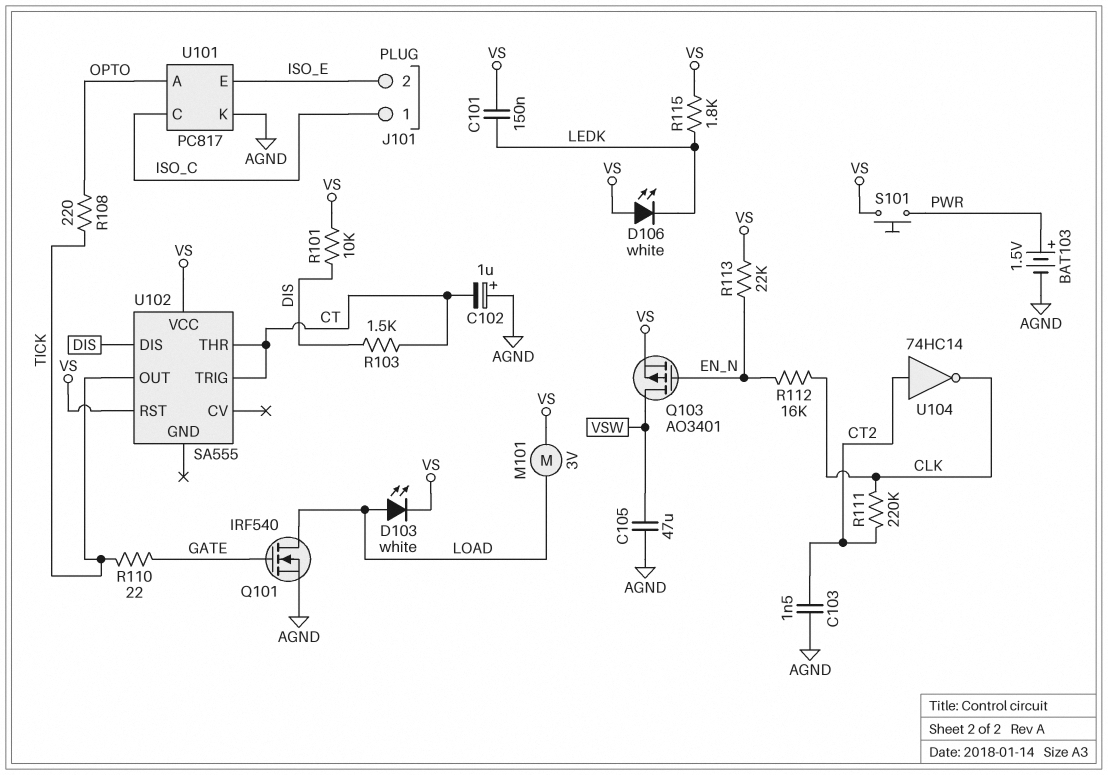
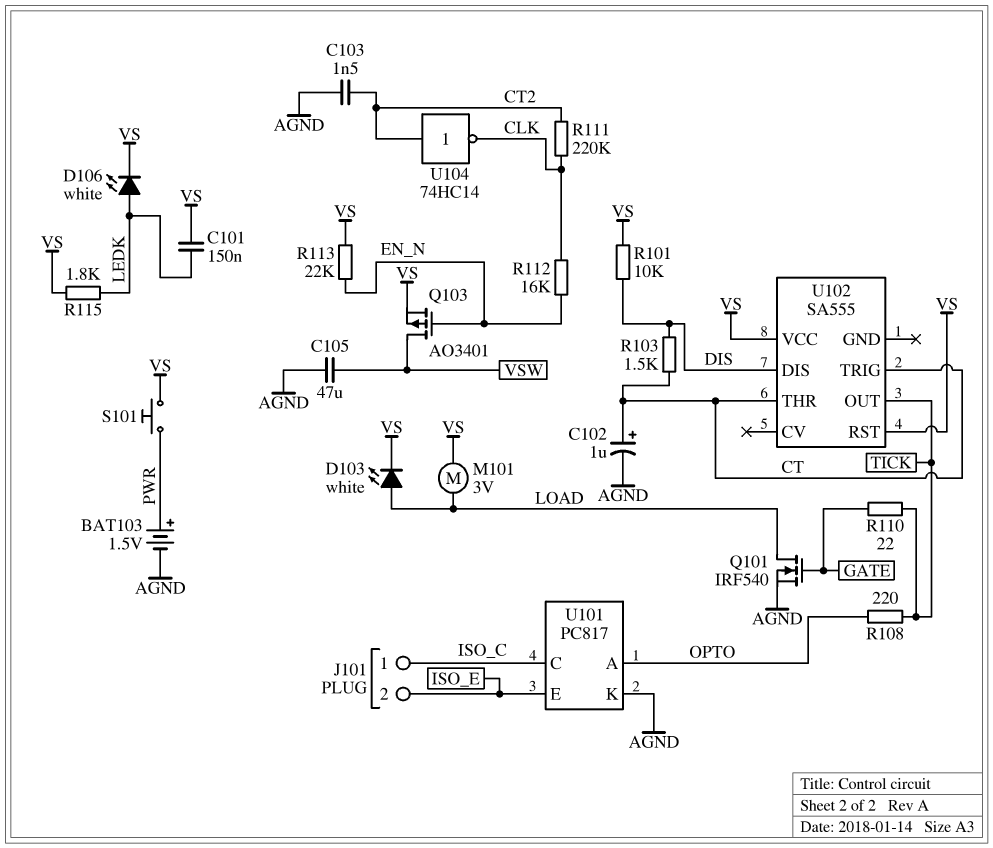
C102: 1uF (plus AGND, minus CT) -> 1uF (plus CT, minus AGND)
D106: LED white (A VS, K LEDK) -> LED white (A LEDK, K VS)

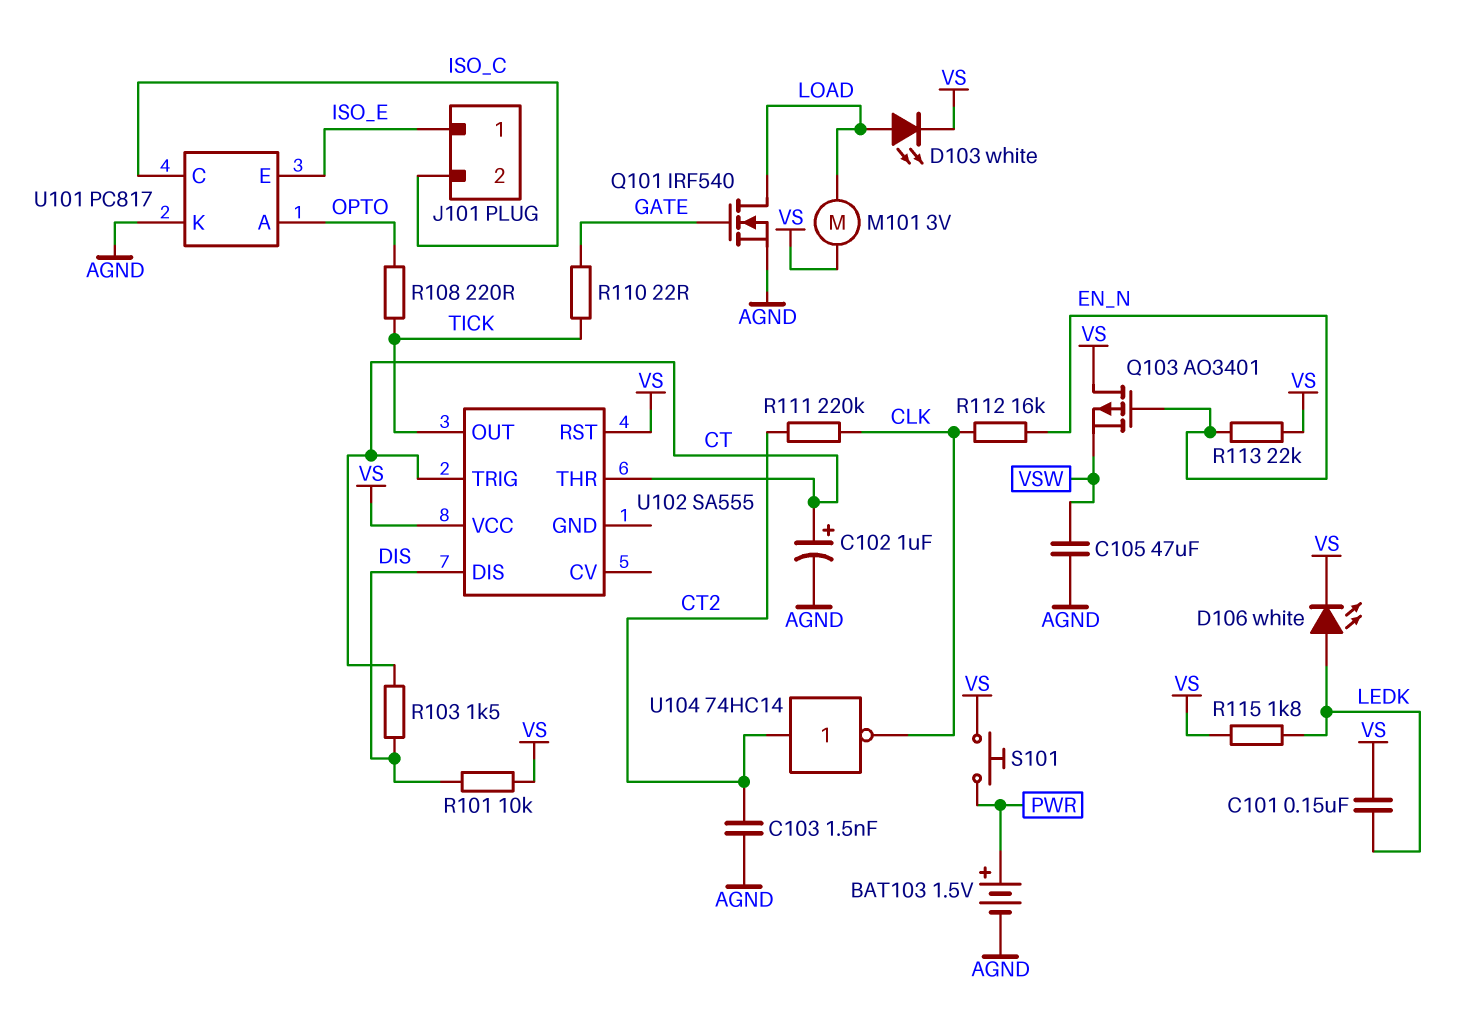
J101 pin 1: ISO_C -> ISO_E
J101 pin 2: ISO_E -> ISO_C
Q103: PMOS AO3401 (G EN_N, D VSW, S VS) -> PMOS AO3401 (G EN_N, D VS, S VSW)

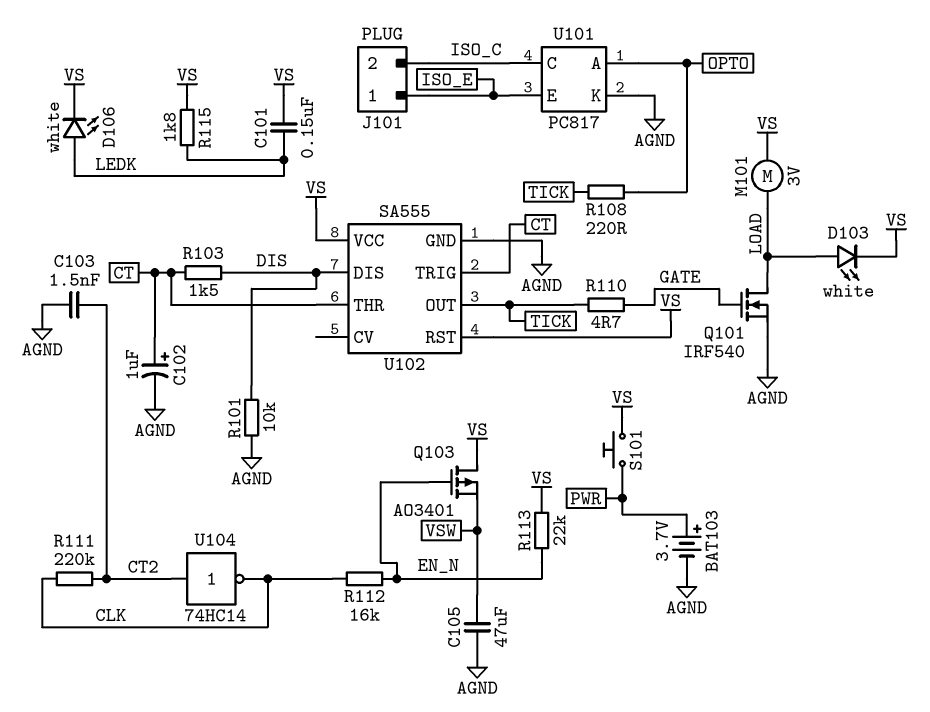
BAT103: 1.5V (plus PWR, minus AGND) -> 3.7V (plus PWR, minus AGND)
R101: 10k (DIS, VS) -> 10k (AGND, DIS)
R110: 22 (GATE, TICK) -> 4.7 (GATE, TICK)
U102 pin GND: none -> AGND

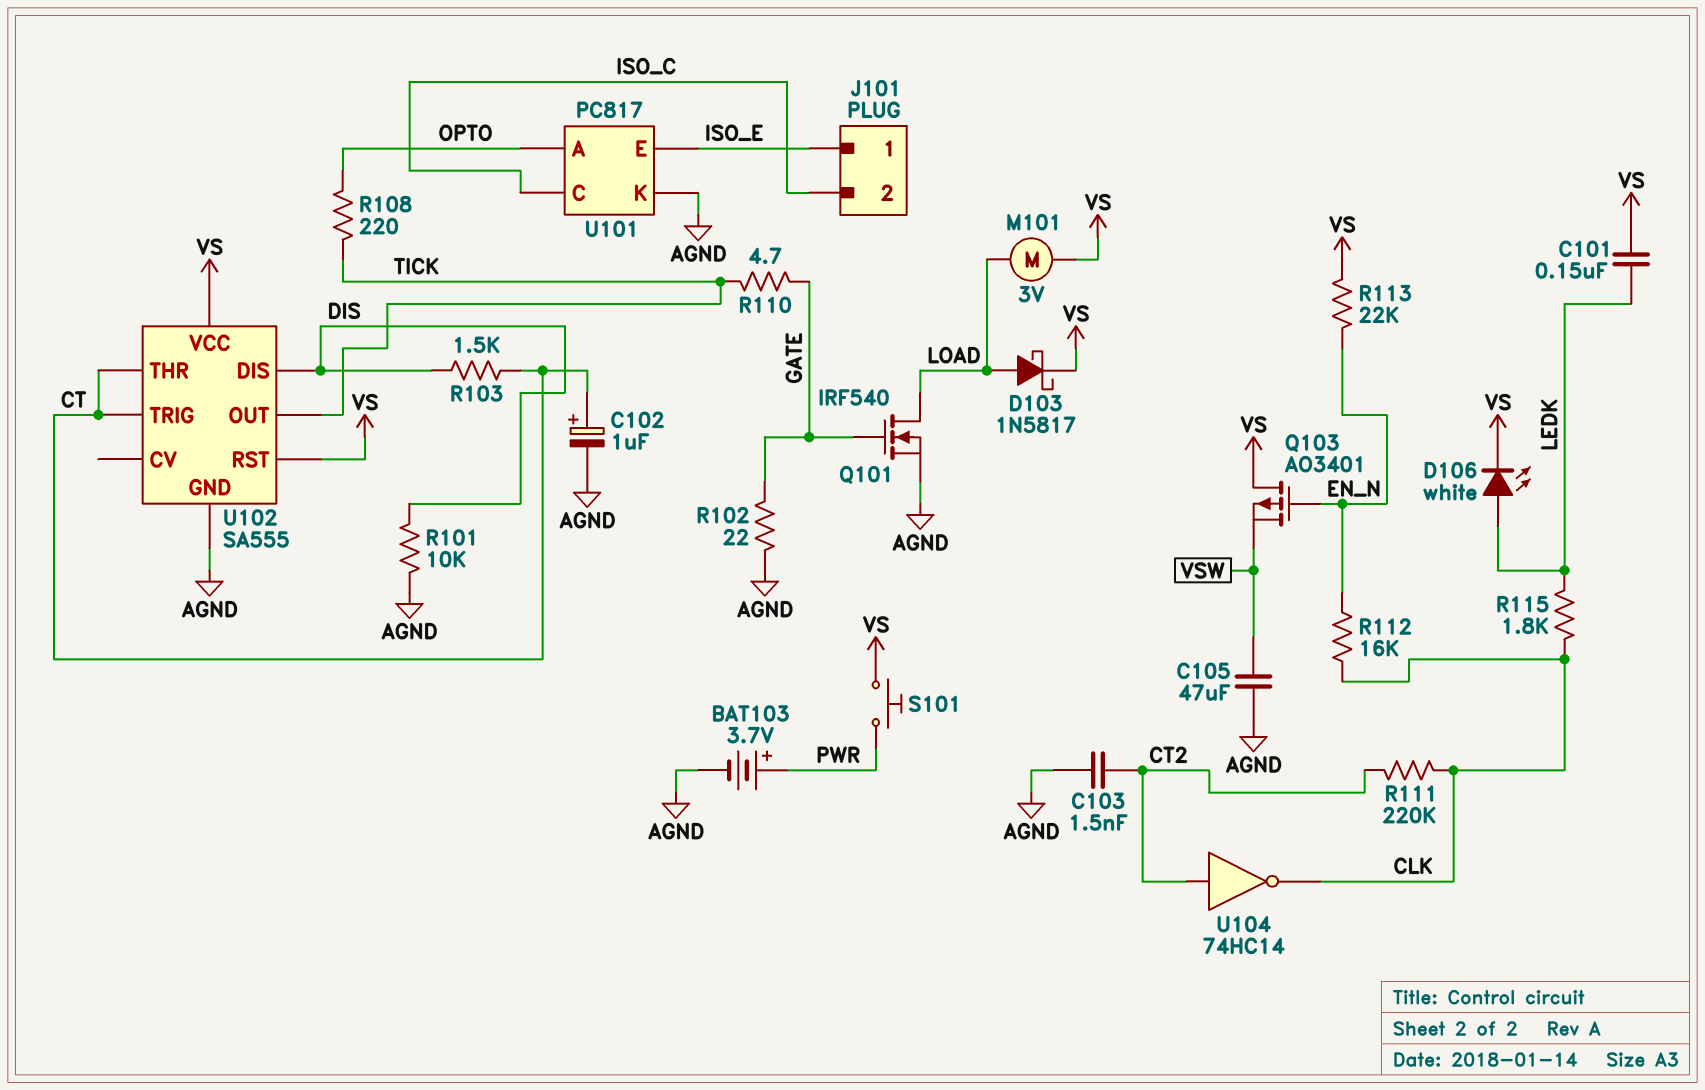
D103: LED white (A LOAD, K VS) -> schottky 1N5817 (A LOAD, K VS)
R102: none -> 22 (AGND, GATE)
R115: 1.8k (LEDK, VS) -> 1.8k (CLK, LEDK)

